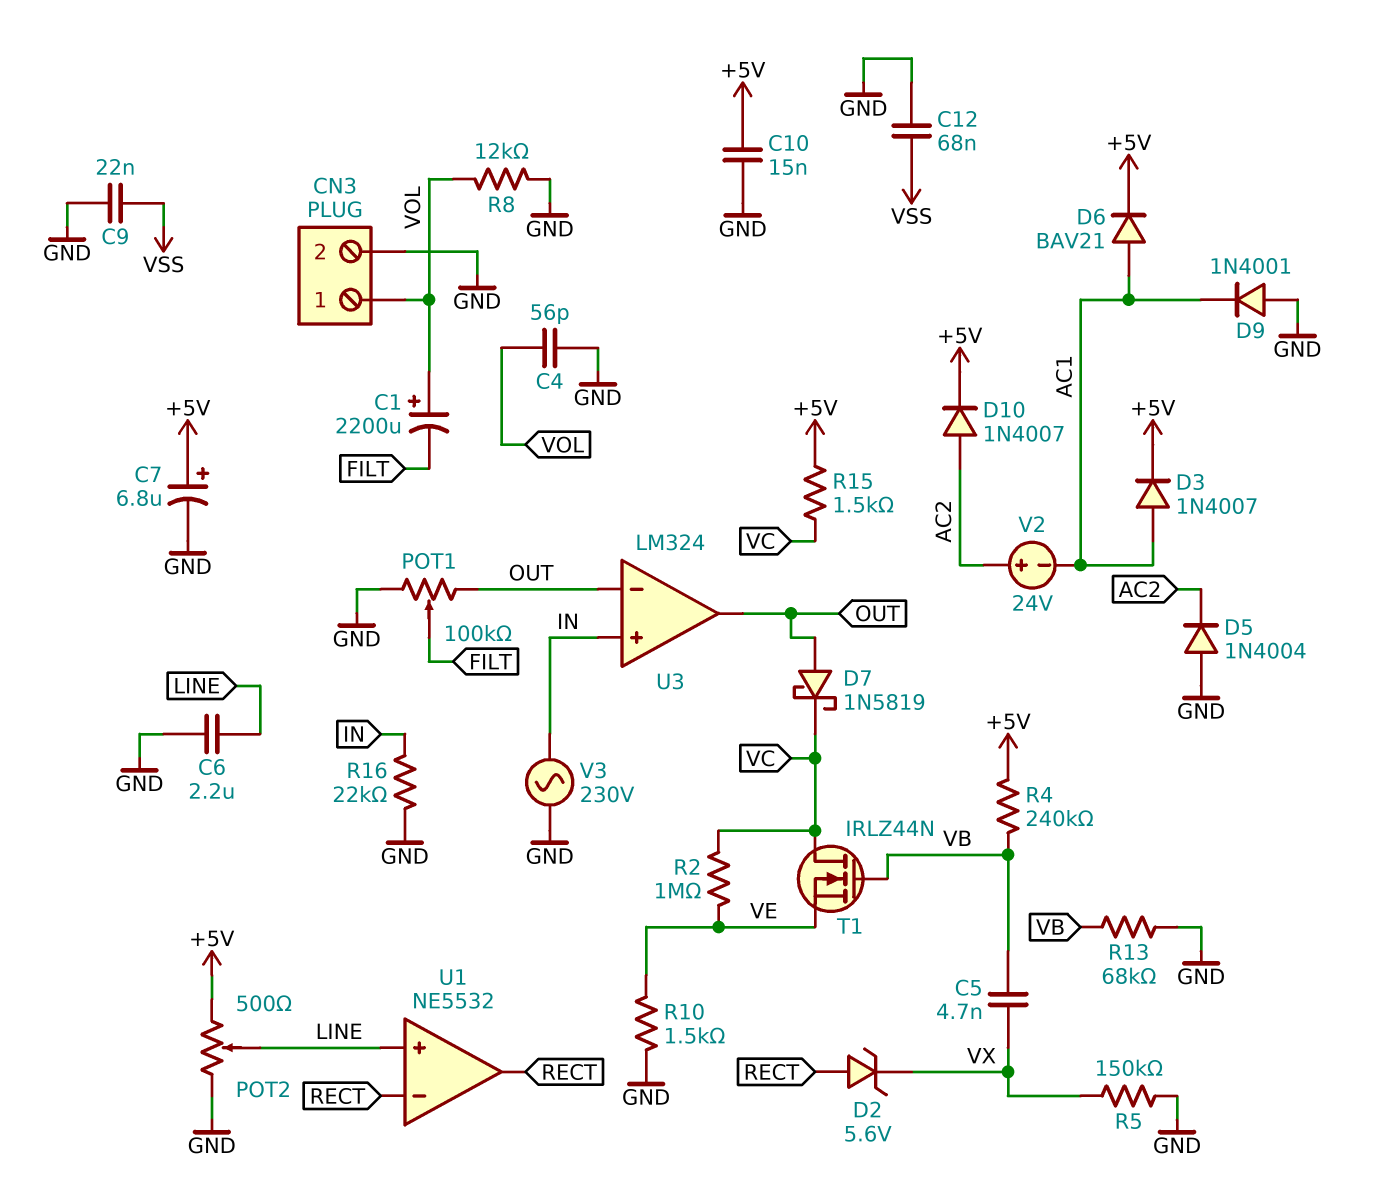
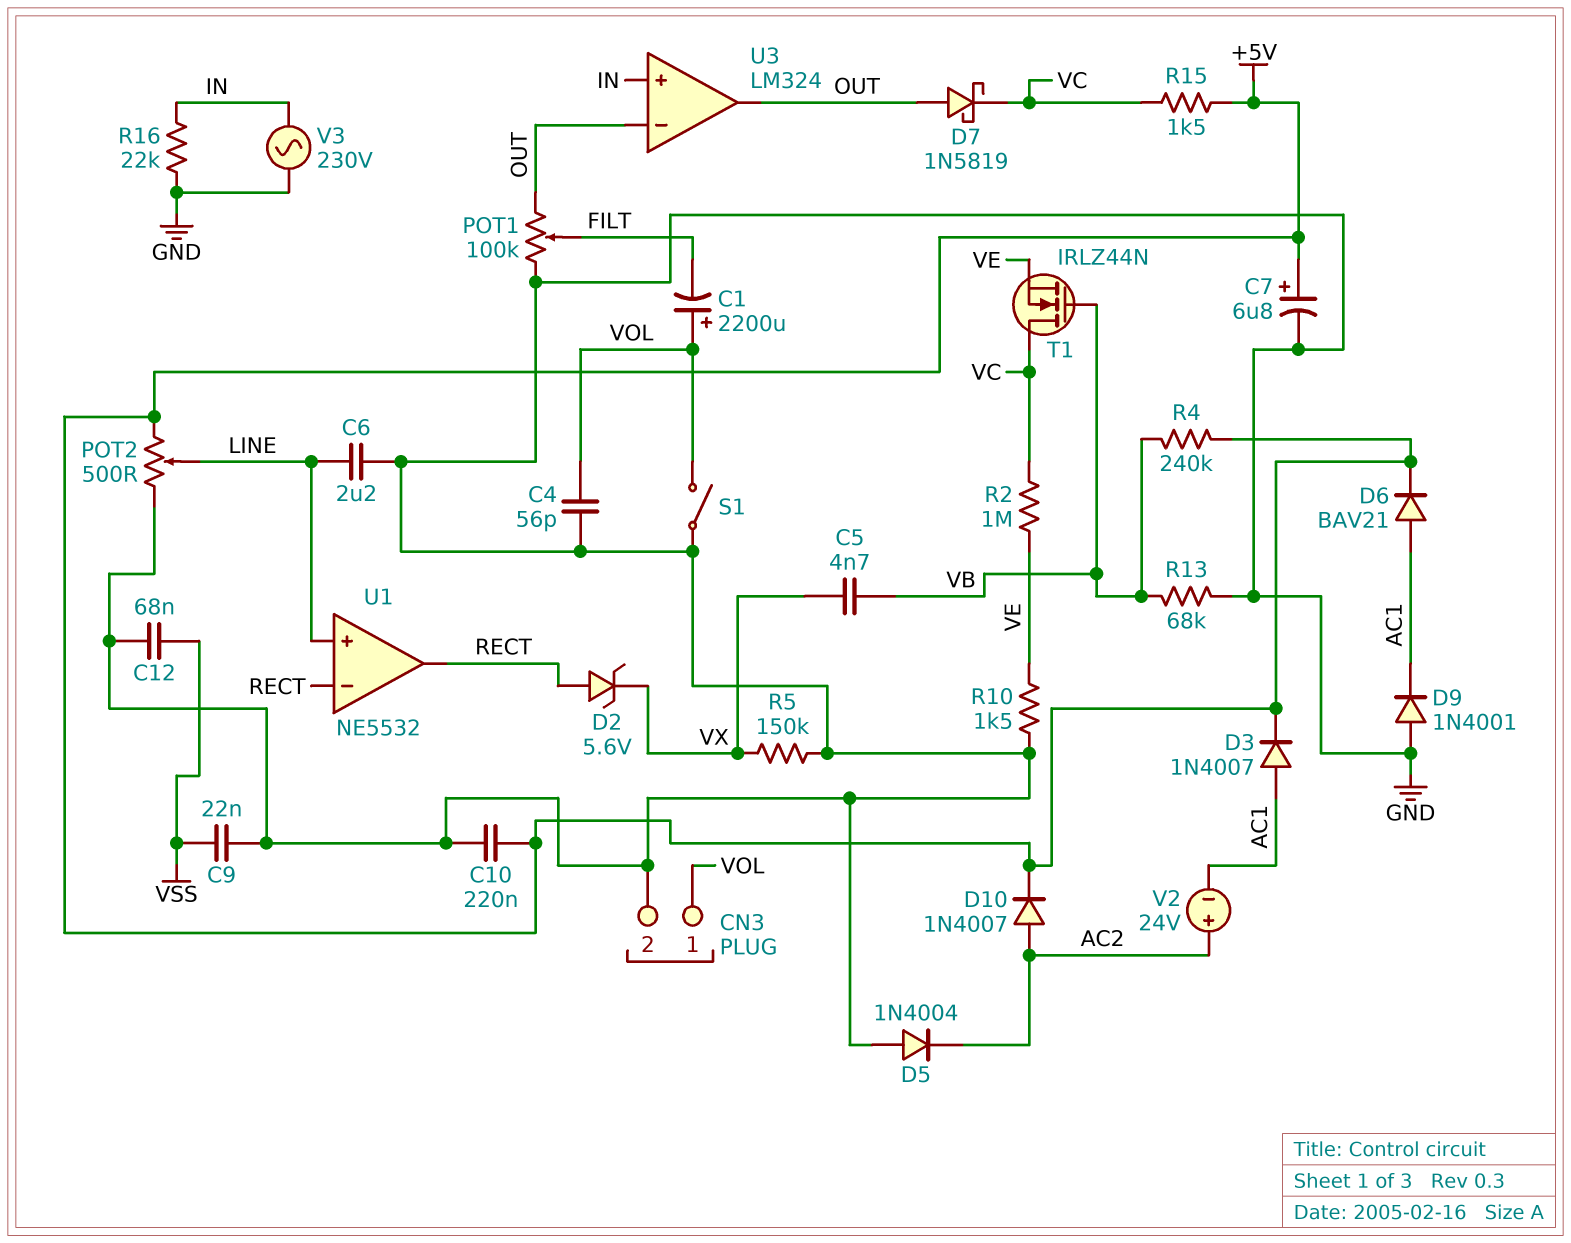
C10: 15nF (+5V, GND) -> 220nF (+5V, GND)
R8: 12k (GND, VOL) -> none
S1: none -> switch (GND, VOL)

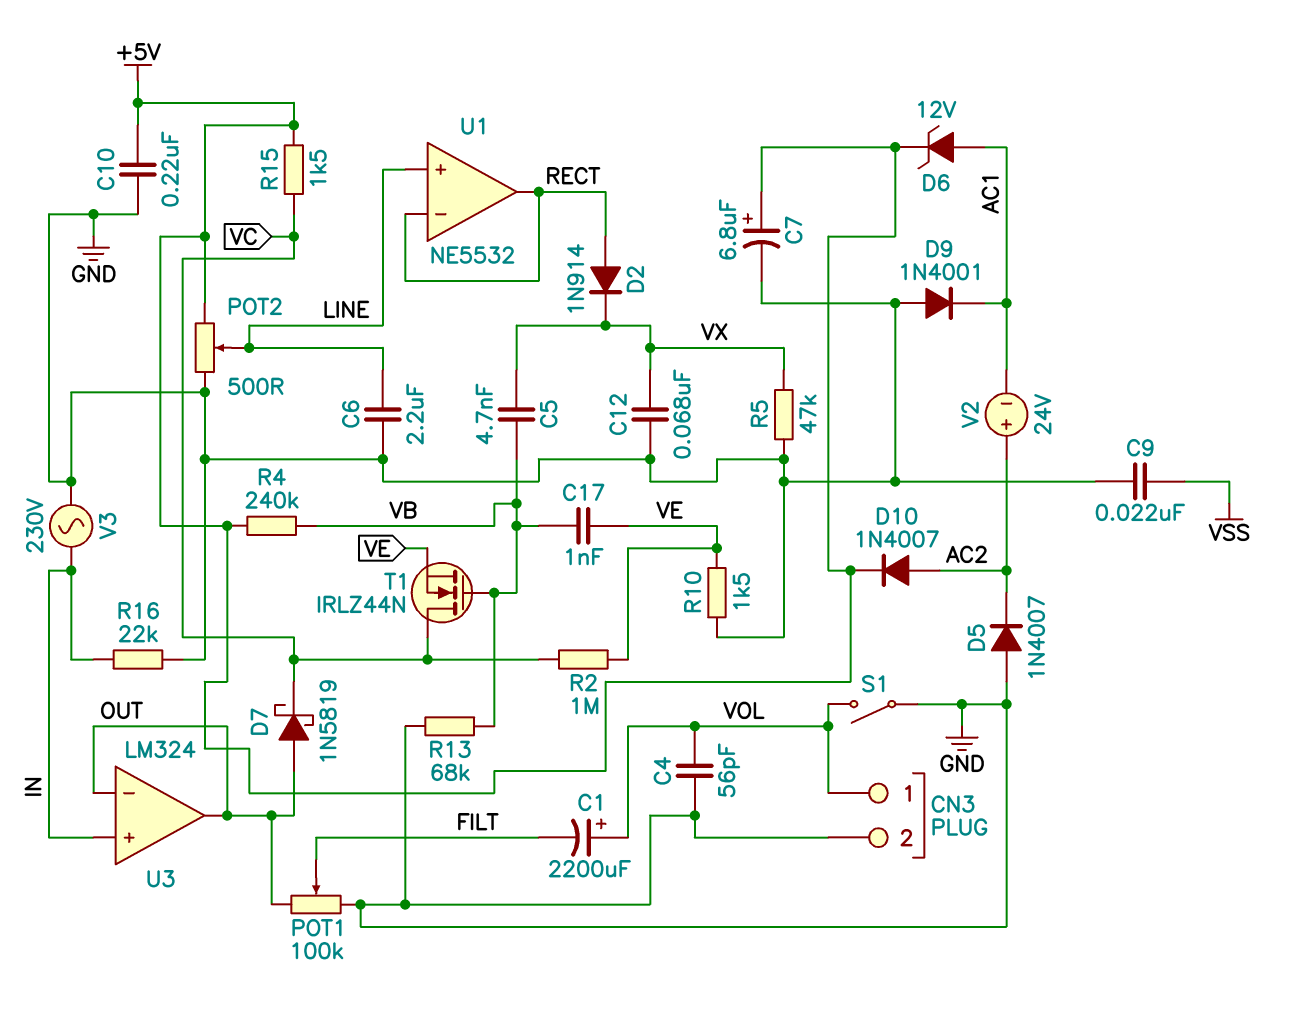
C12: 68nF (GND, VSS) -> 68nF (GND, VX)
C17: none -> 1nF (VB, VE)
D2: zener 5.6V (A RECT, K VX) -> diode 1N914 (A RECT, K VX)
D3: diode 1N4007 (A AC1, K +5V) -> none
D5: diode 1N4004 (A GND, K AC2) -> diode 1N4007 (A GND, K AC2)
D6: diode BAV21 (A AC1, K +5V) -> zener 12V (A AC1, K +5V)
R5: 150k (GND, VX) -> 47k (GND, VX)

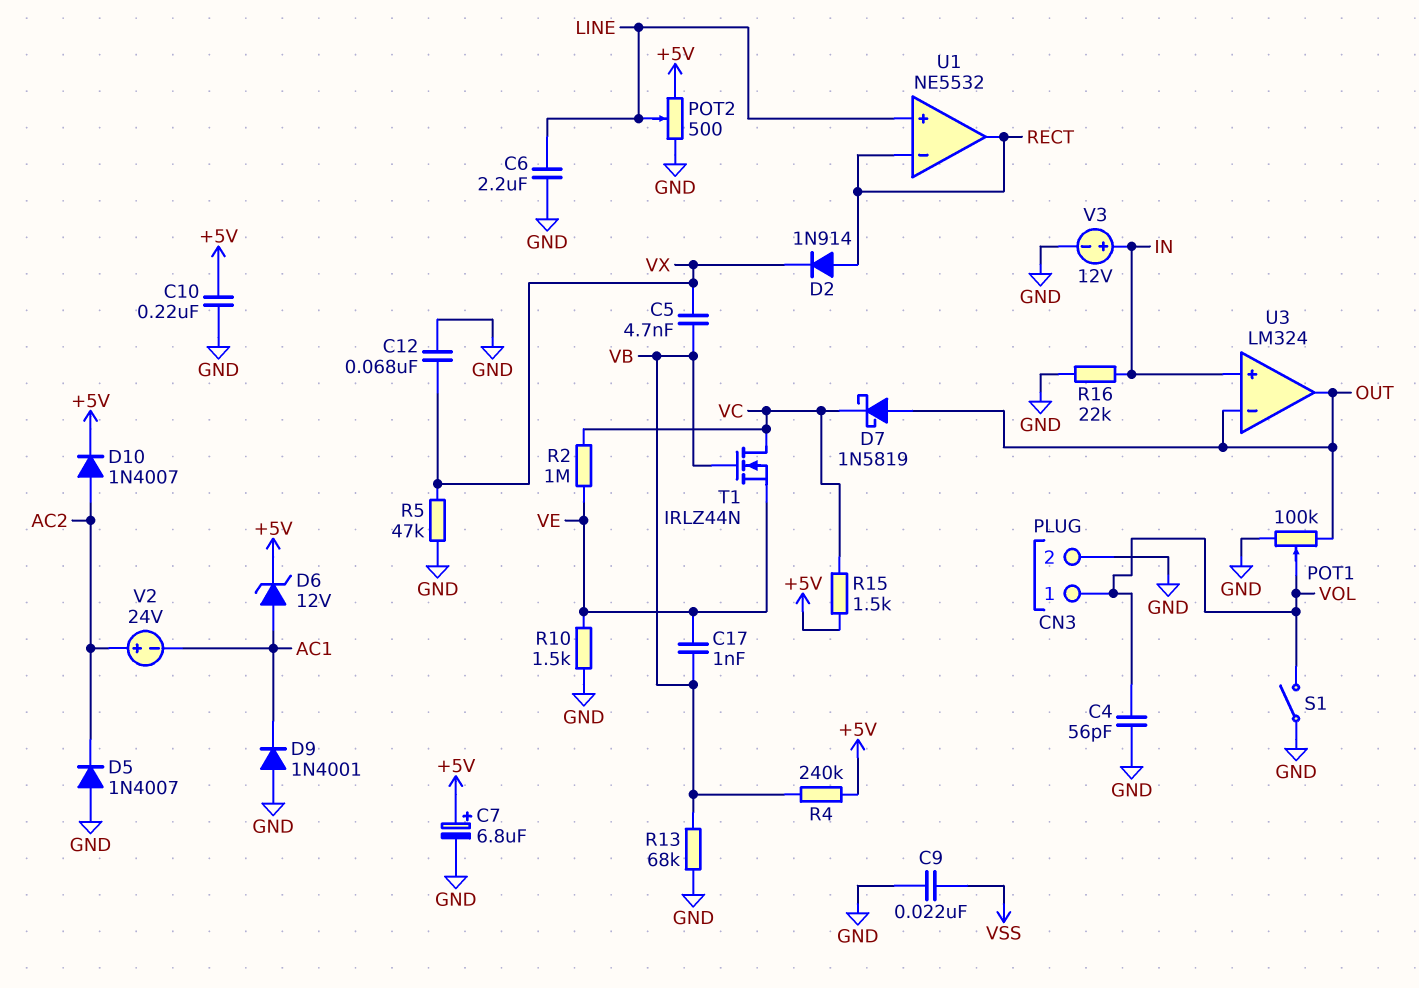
C1: 2200uF (plus VOL, minus FILT) -> none
POT1: 100k (GND, OUT, wiper FILT) -> 100k (GND, OUT, wiper VOL)
V3: AC 230V (GND, IN) -> 12V (plus IN, minus GND)

